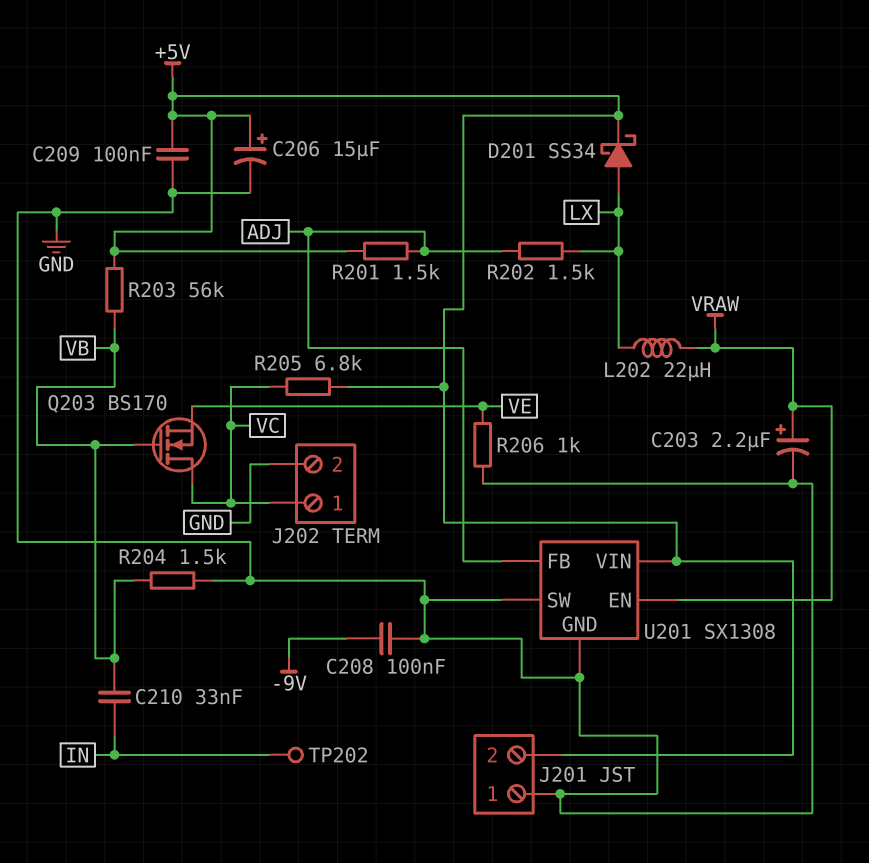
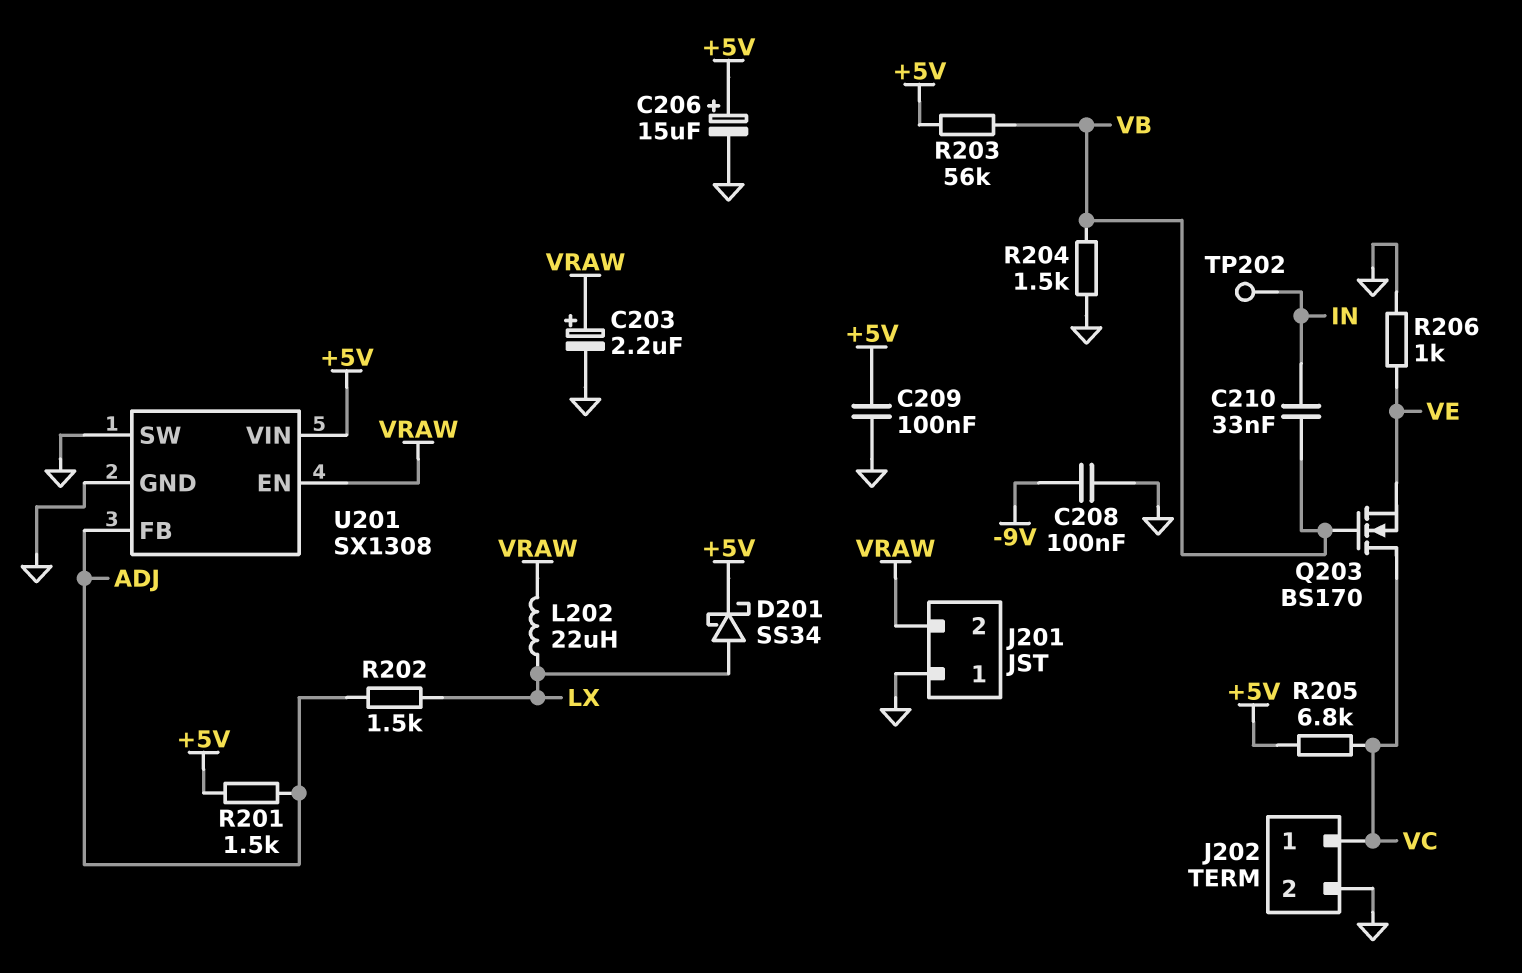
J201 pin 2: +5V -> VRAW

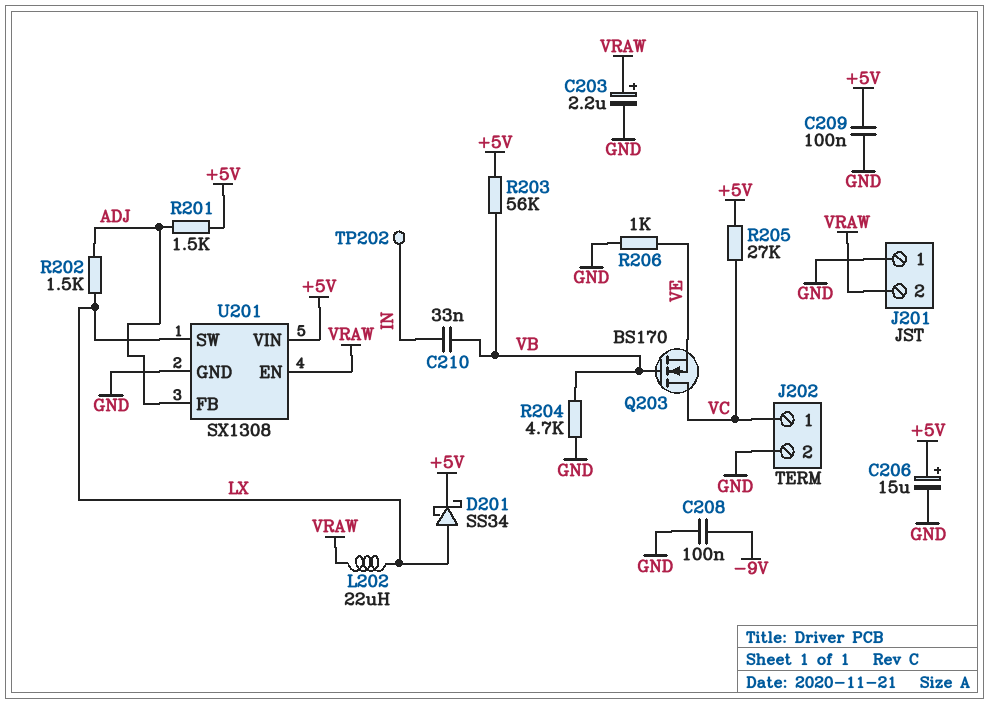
R204: 1.5k (GND, VB) -> 4.7k (GND, VB)
R205: 6.8k (+5V, VC) -> 27k (+5V, VC)
U201 pin SW: GND -> LX

